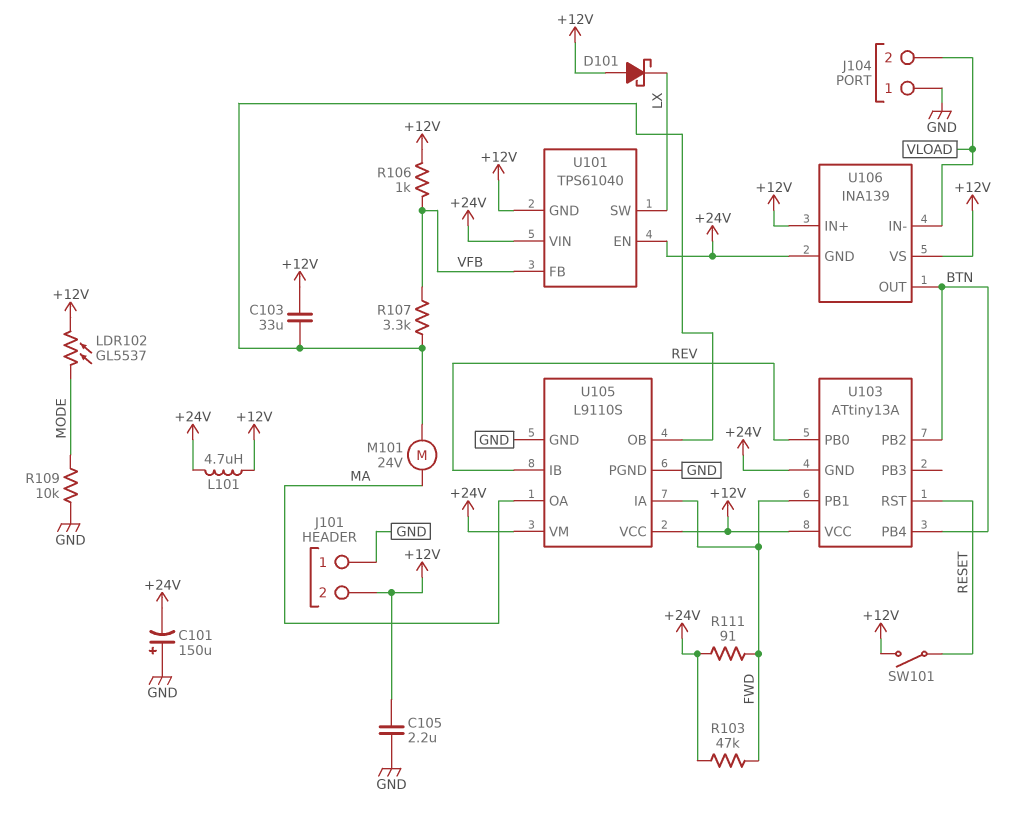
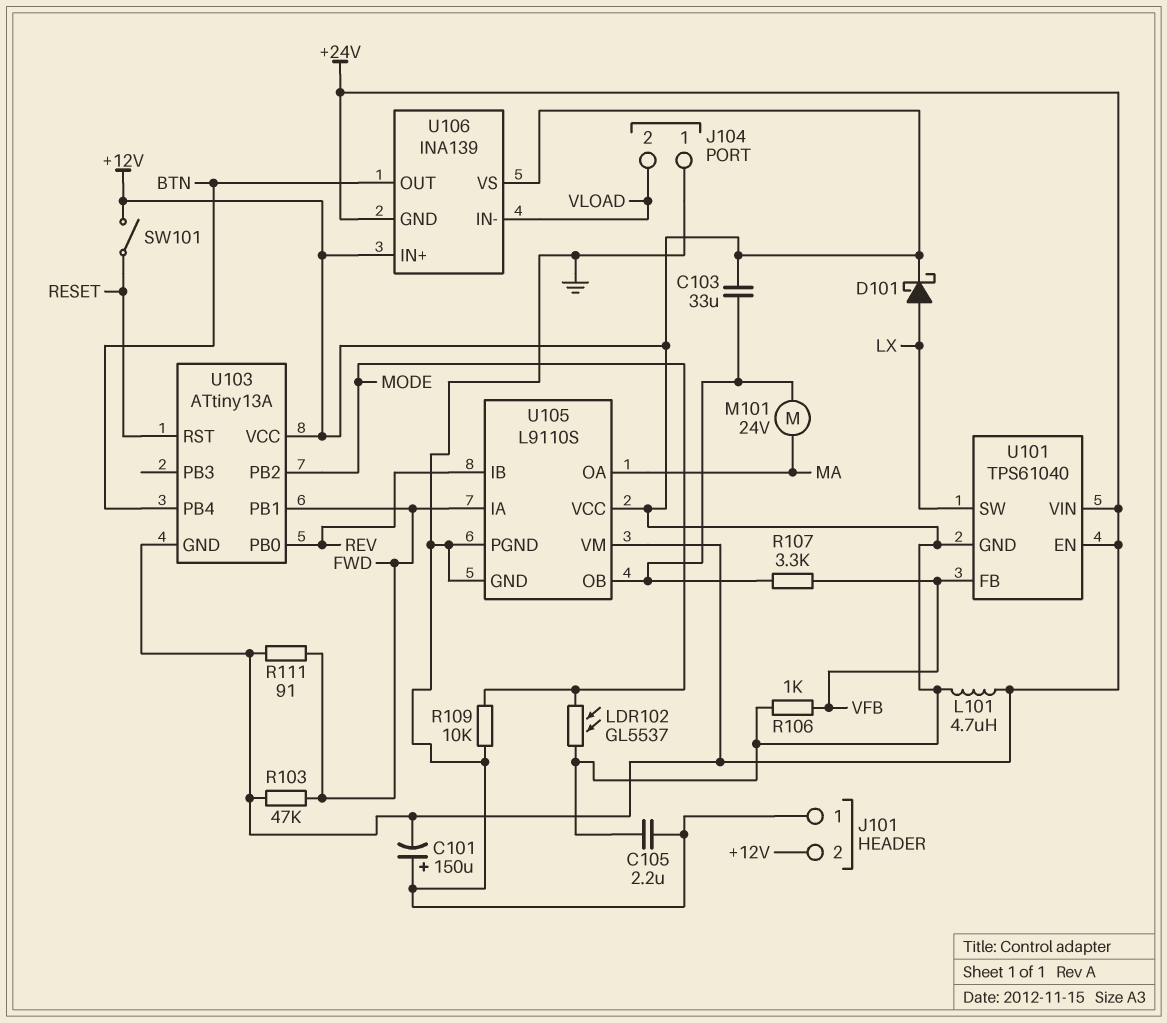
D101: schottky (A +12V, K LX) -> schottky (A LX, K +12V)
U103 pin PB2: BTN -> MODE

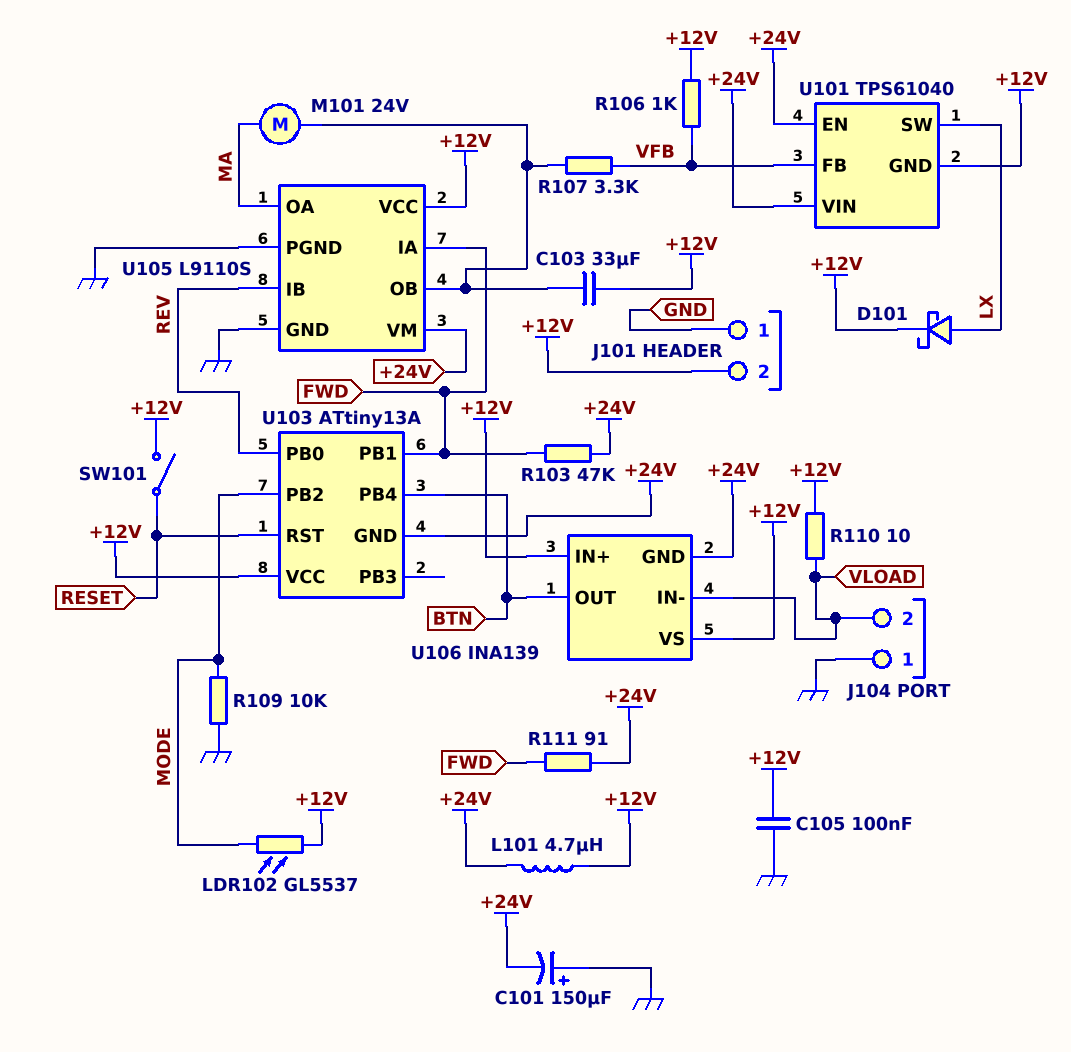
C105: 2.2uF (+12V, GND) -> 100nF (+12V, GND)
R110: none -> 10 (+12V, VLOAD)

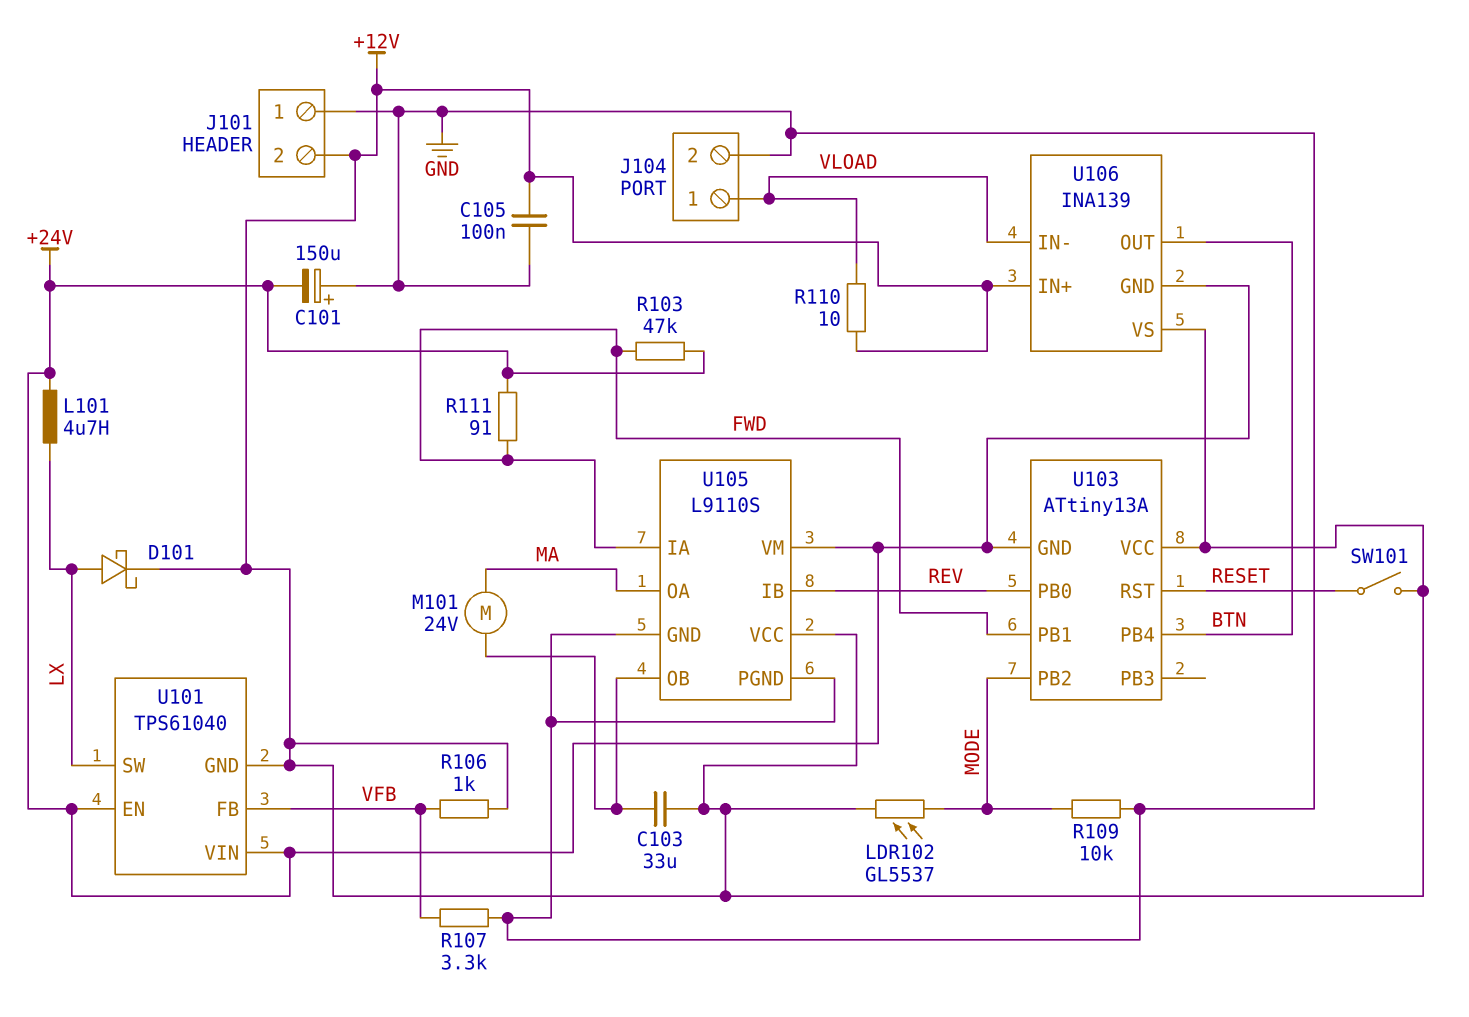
J104 pin 1: GND -> VLOAD
J104 pin 2: VLOAD -> GND
L101: 4.7uH (+12V, +24V) -> 4.7uH (+24V, LX)
R107: 3.3k (U105/OB, VFB) -> 3.3k (GND, VFB)

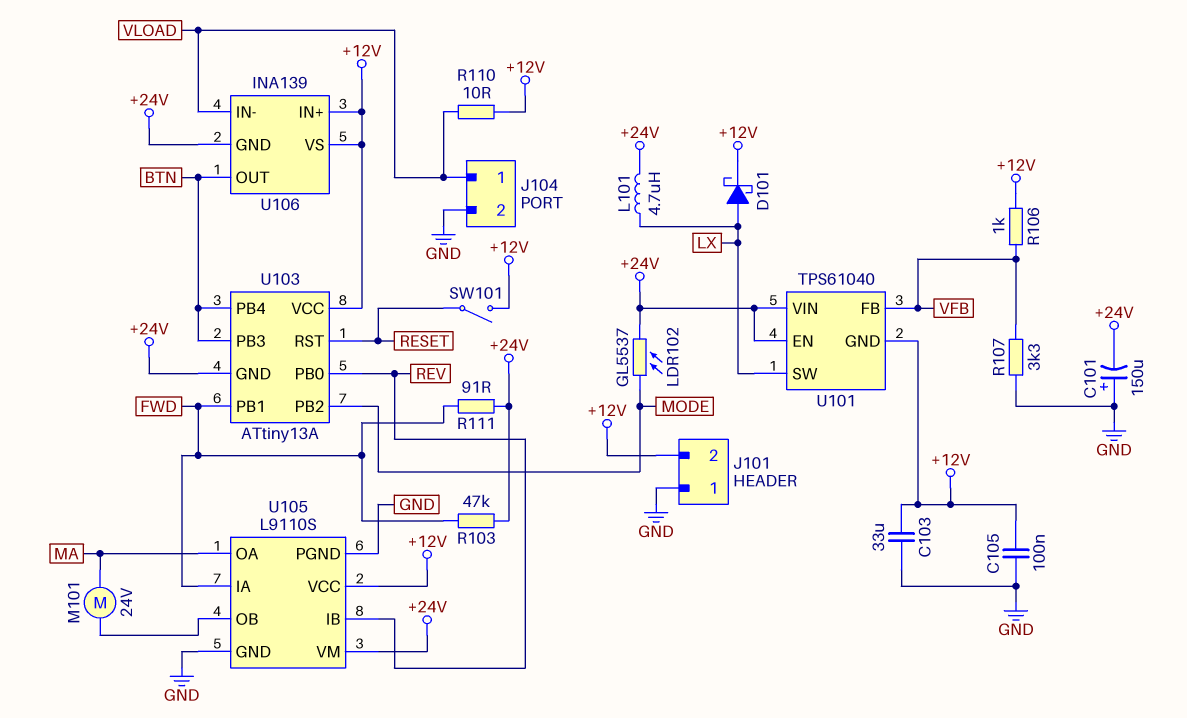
C103: 33uF (+12V, U105/OB) -> 33uF (+12V, GND)
LDR102: GL5537 (+12V, MODE) -> GL5537 (+24V, MODE)
R109: 10k (GND, MODE) -> none
U103 pin PB3: none -> BTN

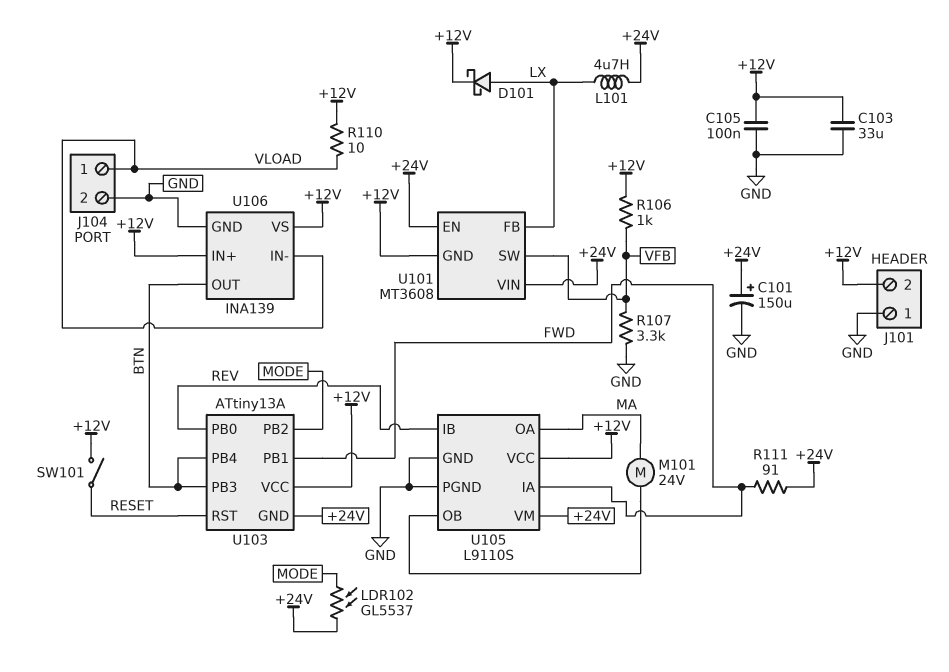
C101: 150uF (plus GND, minus +24V) -> 150uF (plus +24V, minus GND)
R103: 47k (+24V, FWD) -> none
U101: TPS61040 -> MT3608
U101 pin FB: VFB -> LX
U101 pin SW: LX -> VFB
U106 pin GND: +24V -> GND

